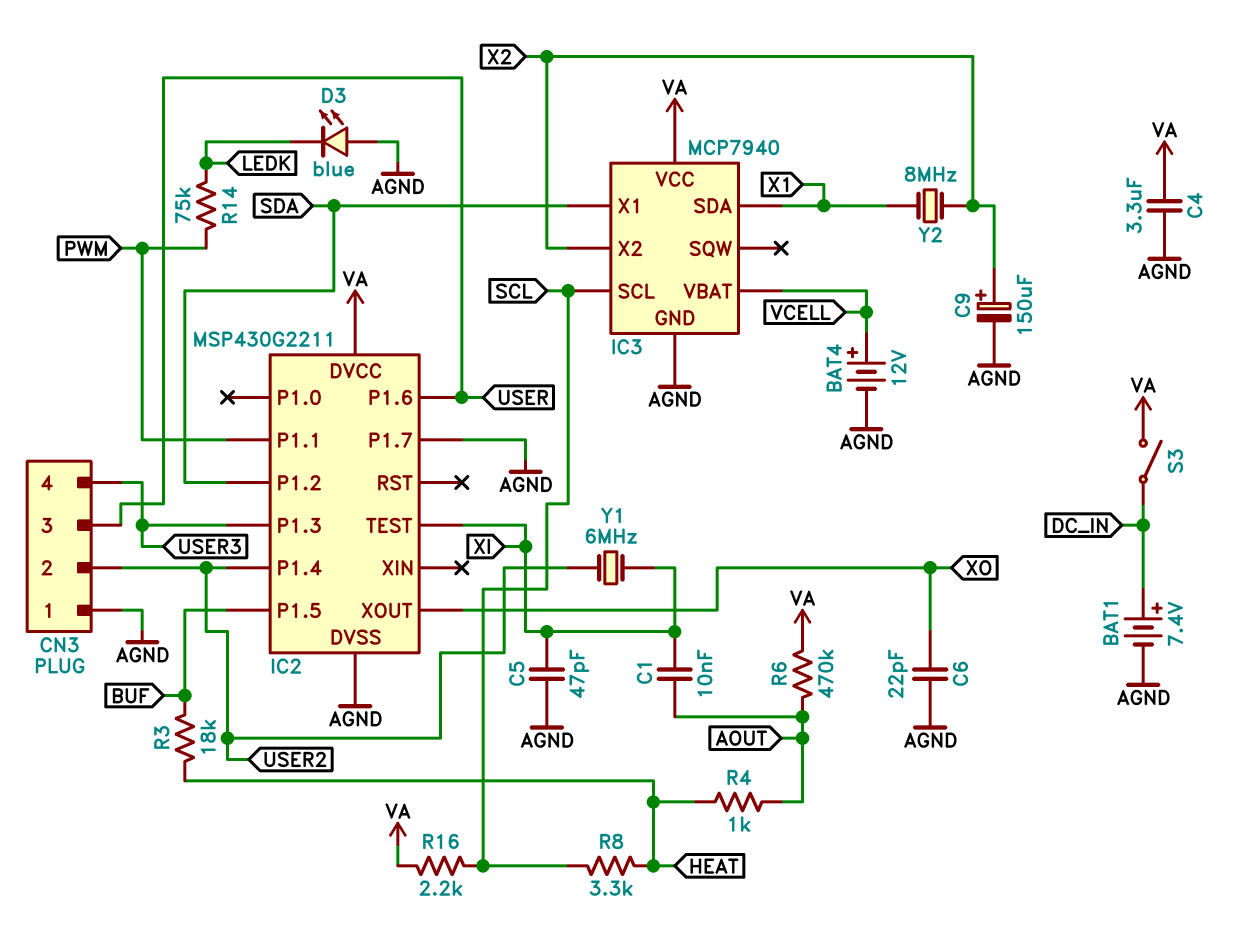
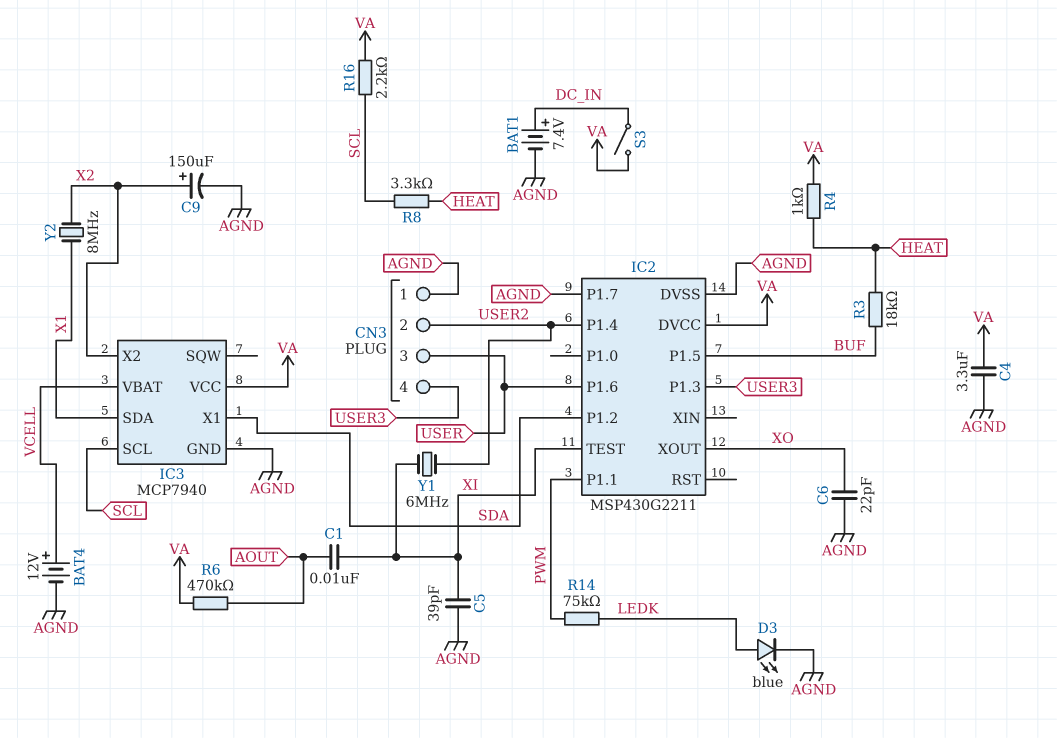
C5: 47pF (AGND, XI) -> 39pF (AGND, XI)
D3: LED blue (A AGND, K LEDK) -> LED blue (A LEDK, K AGND)
R4: 1k (AOUT, HEAT) -> 1k (HEAT, VA)

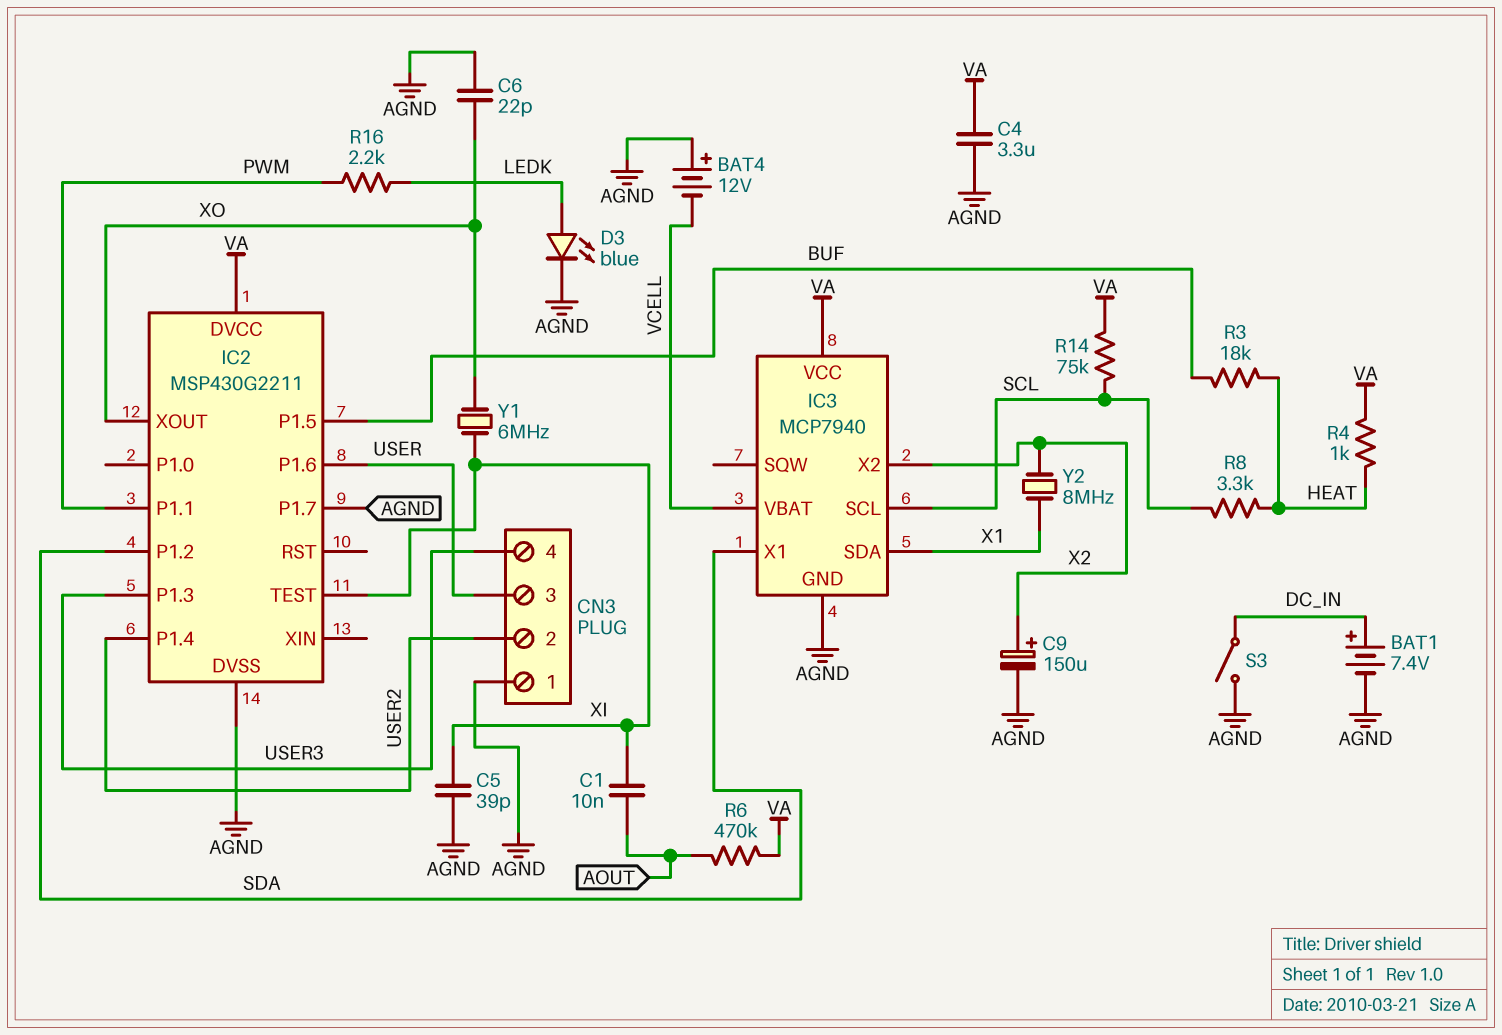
BAT4: 12V (plus VCELL, minus AGND) -> 12V (plus AGND, minus VCELL)
R14: 75k (LEDK, PWM) -> 75k (SCL, VA)
R16: 2.2k (SCL, VA) -> 2.2k (LEDK, PWM)
S3: switch (DC_IN, VA) -> switch (AGND, DC_IN)
Y1: 6MHz (USER2, XI) -> 6MHz (XI, XO)

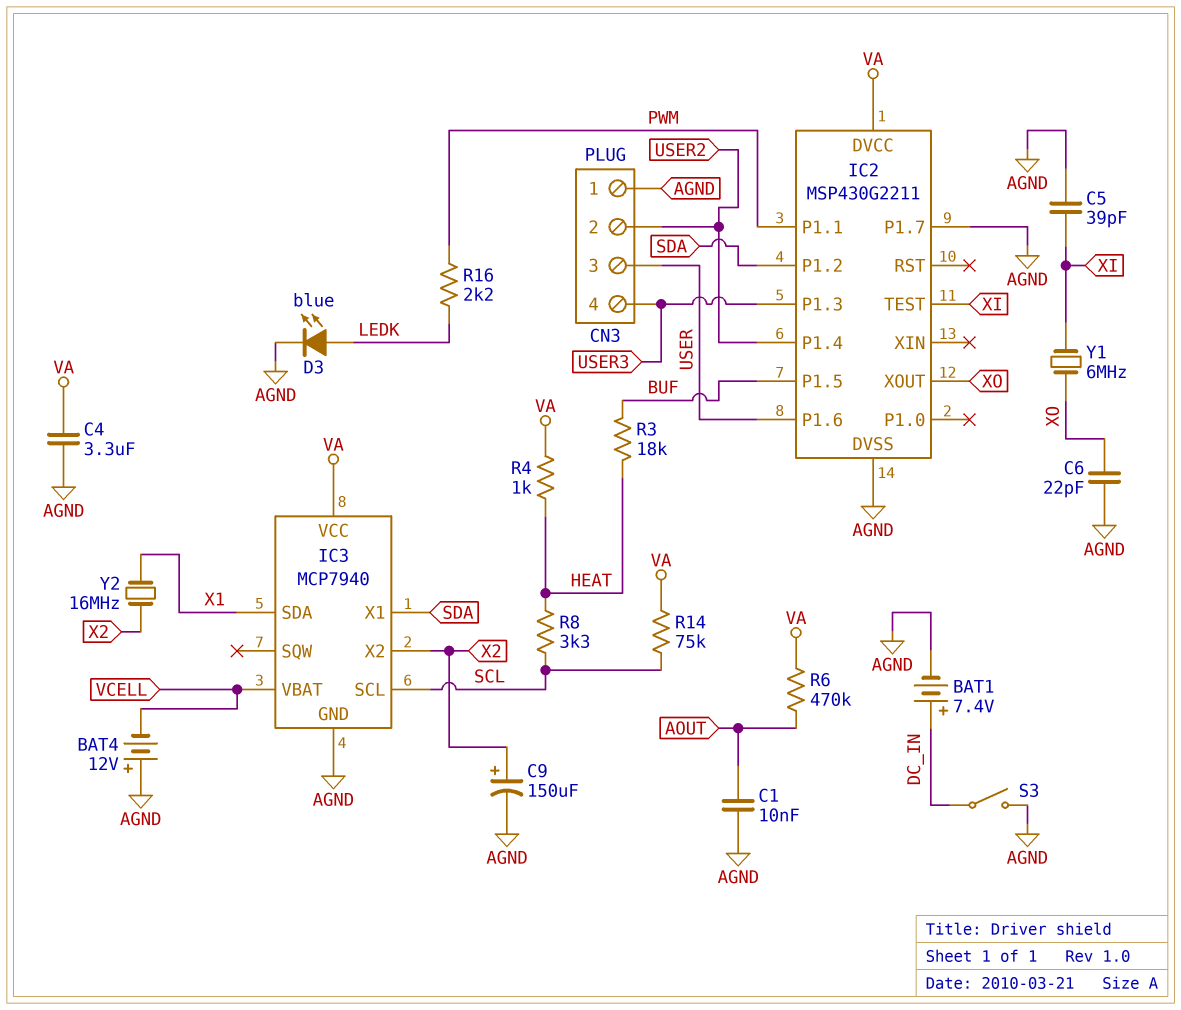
C1: 10nF (AOUT, XI) -> 10nF (AGND, AOUT)
Y2: 8MHz (X1, X2) -> 16MHz (X1, X2)

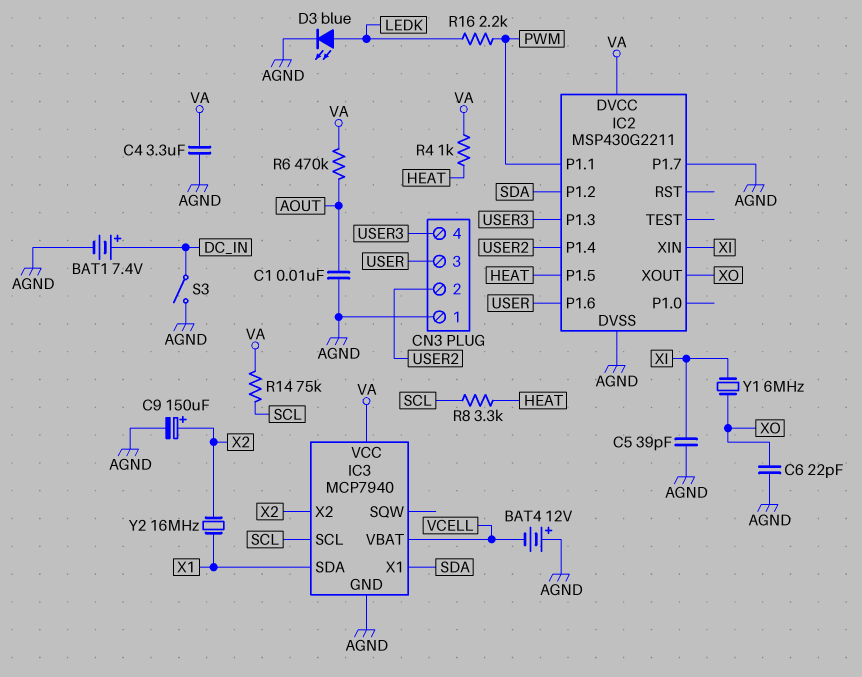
IC2 pin P1.5: BUF -> HEAT
IC2 pin TEST: XI -> none
IC2 pin XIN: none -> XI
R3: 18k (BUF, HEAT) -> none

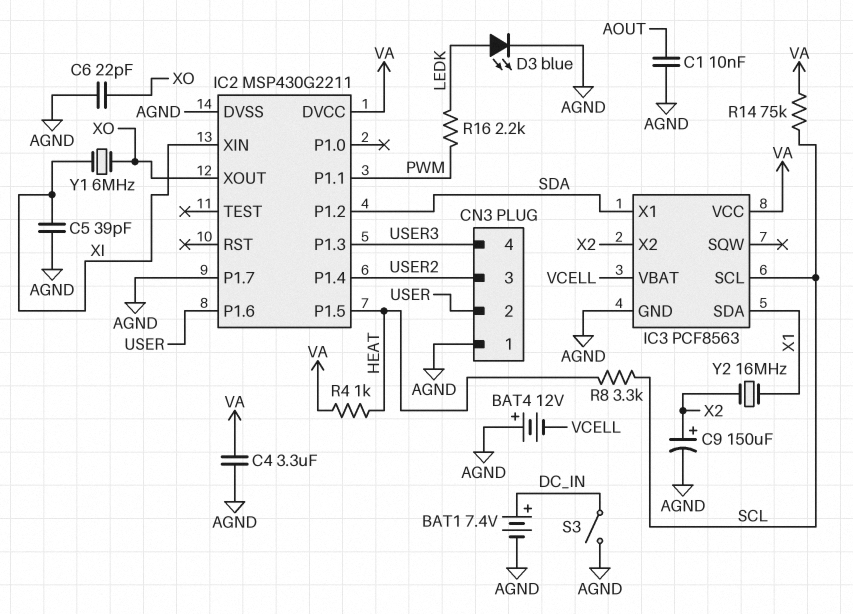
CN3 pin 2: USER2 -> USER
CN3 pin 3: USER -> USER2
IC3: MCP7940 -> PCF8563
R6: 470k (AOUT, VA) -> none

